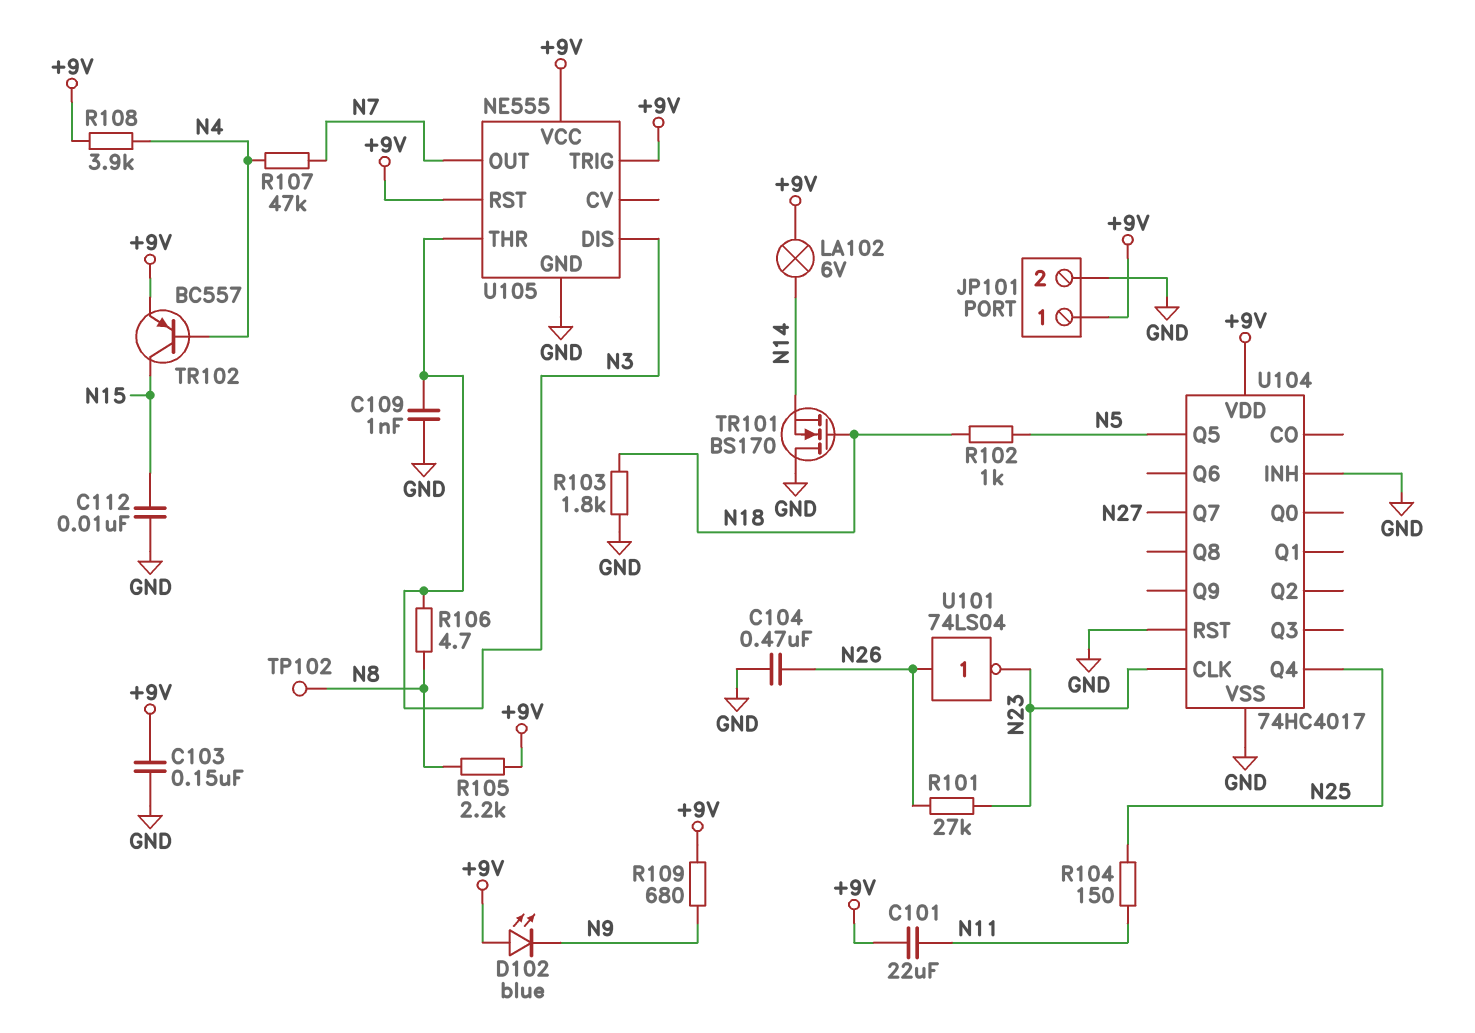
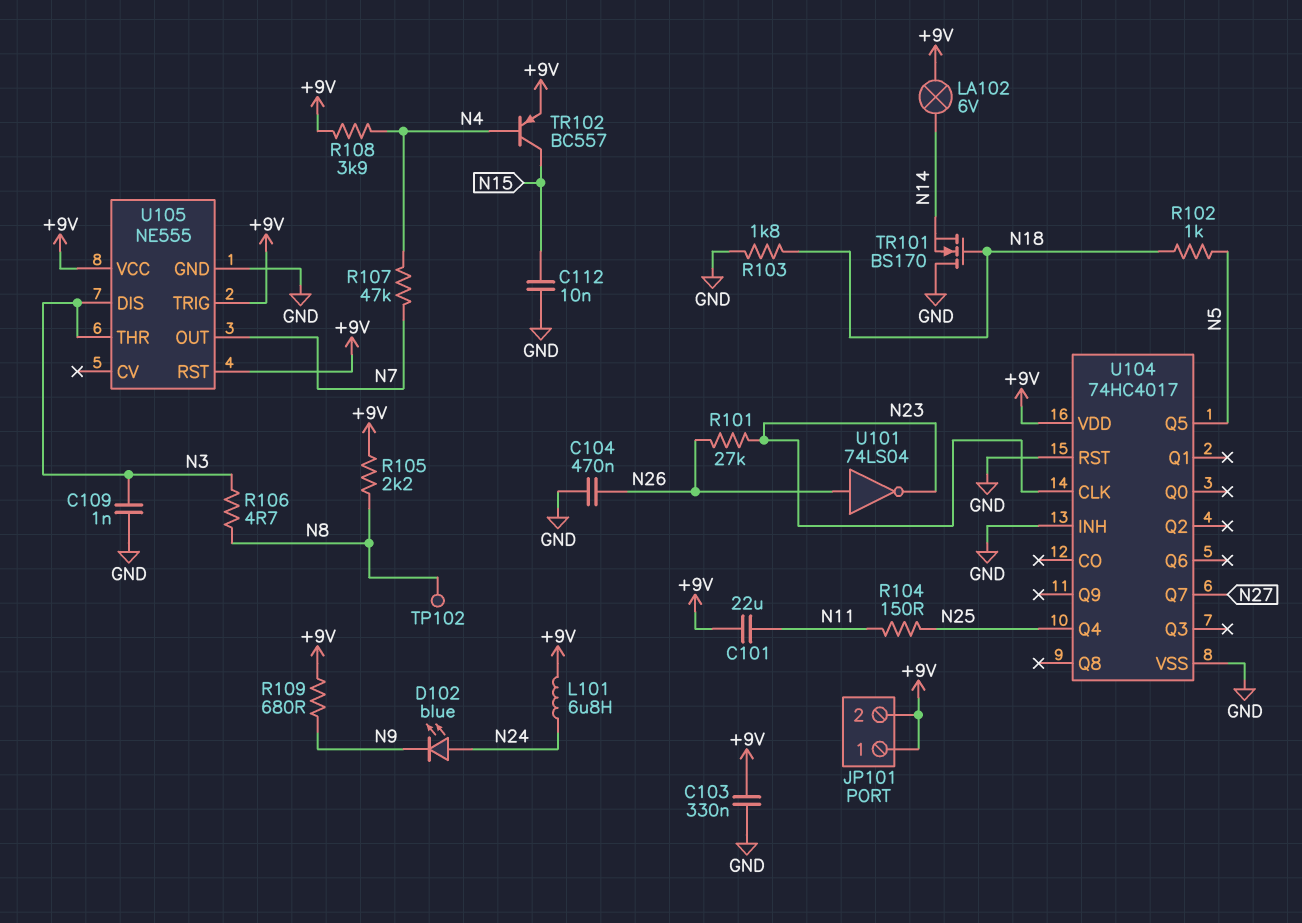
C103: 150nF (+9V, GND) -> 330nF (+9V, GND)
D102: LED blue (A +9V, K N9) -> LED blue (A N24, K N9)
JP101 pin 2: GND -> +9V
L101: none -> 6.8uH (+9V, N24)

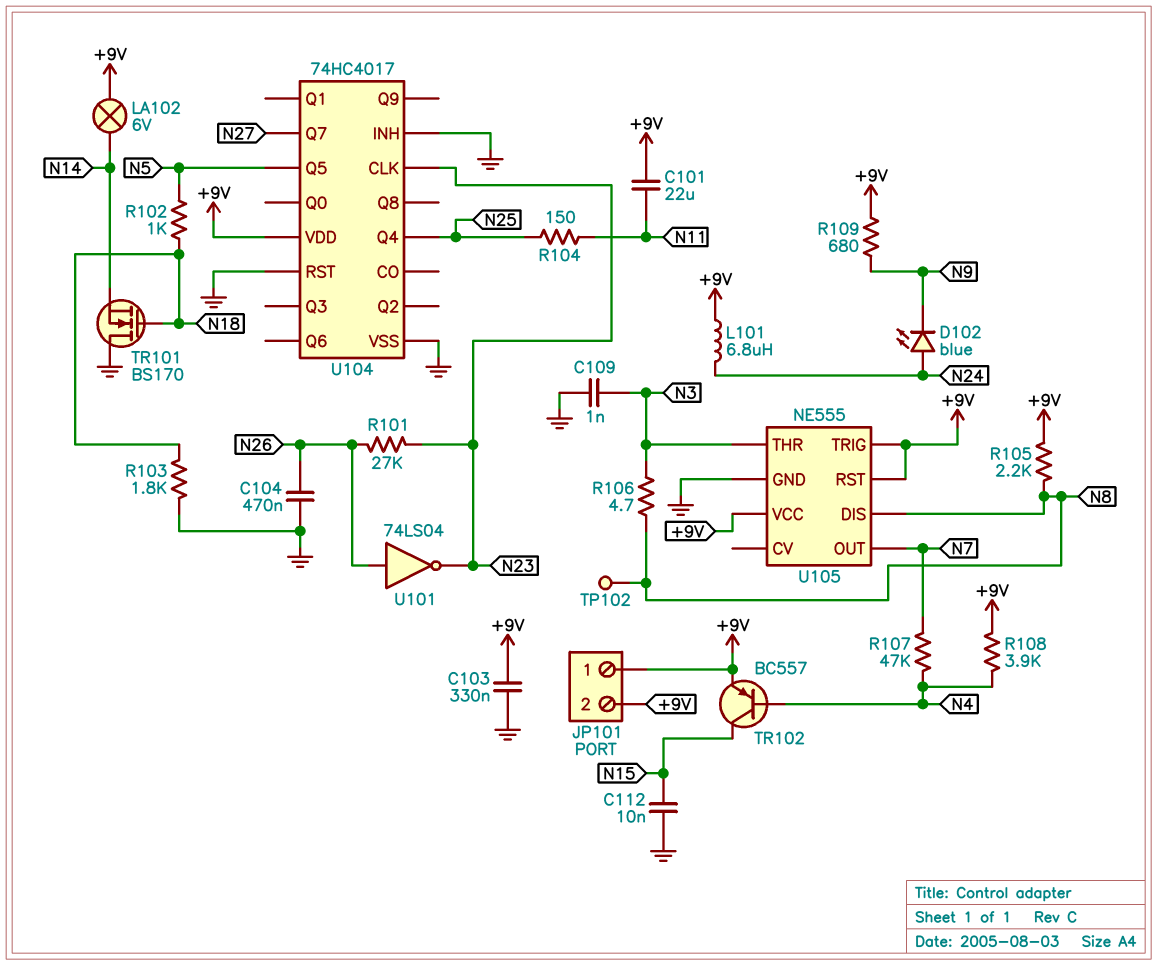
U105 pin DIS: N3 -> N8

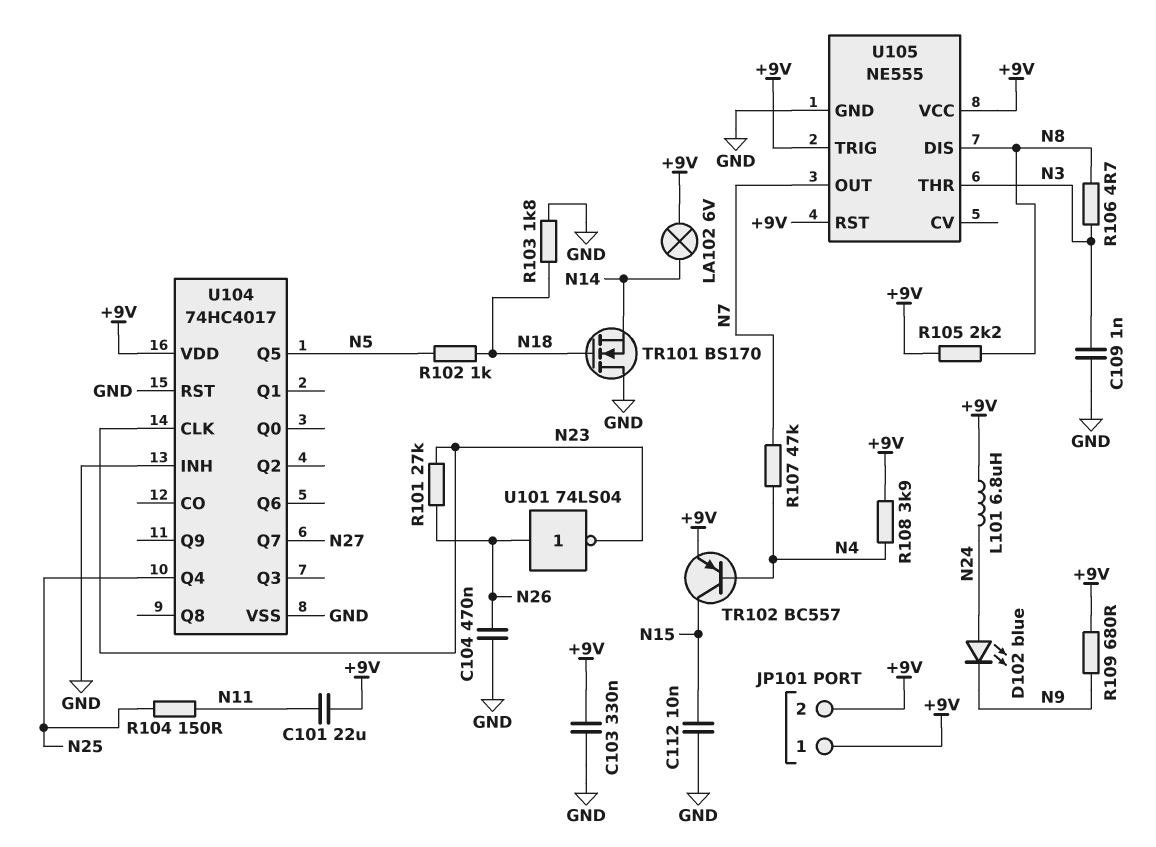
TP102: test point (N8) -> none

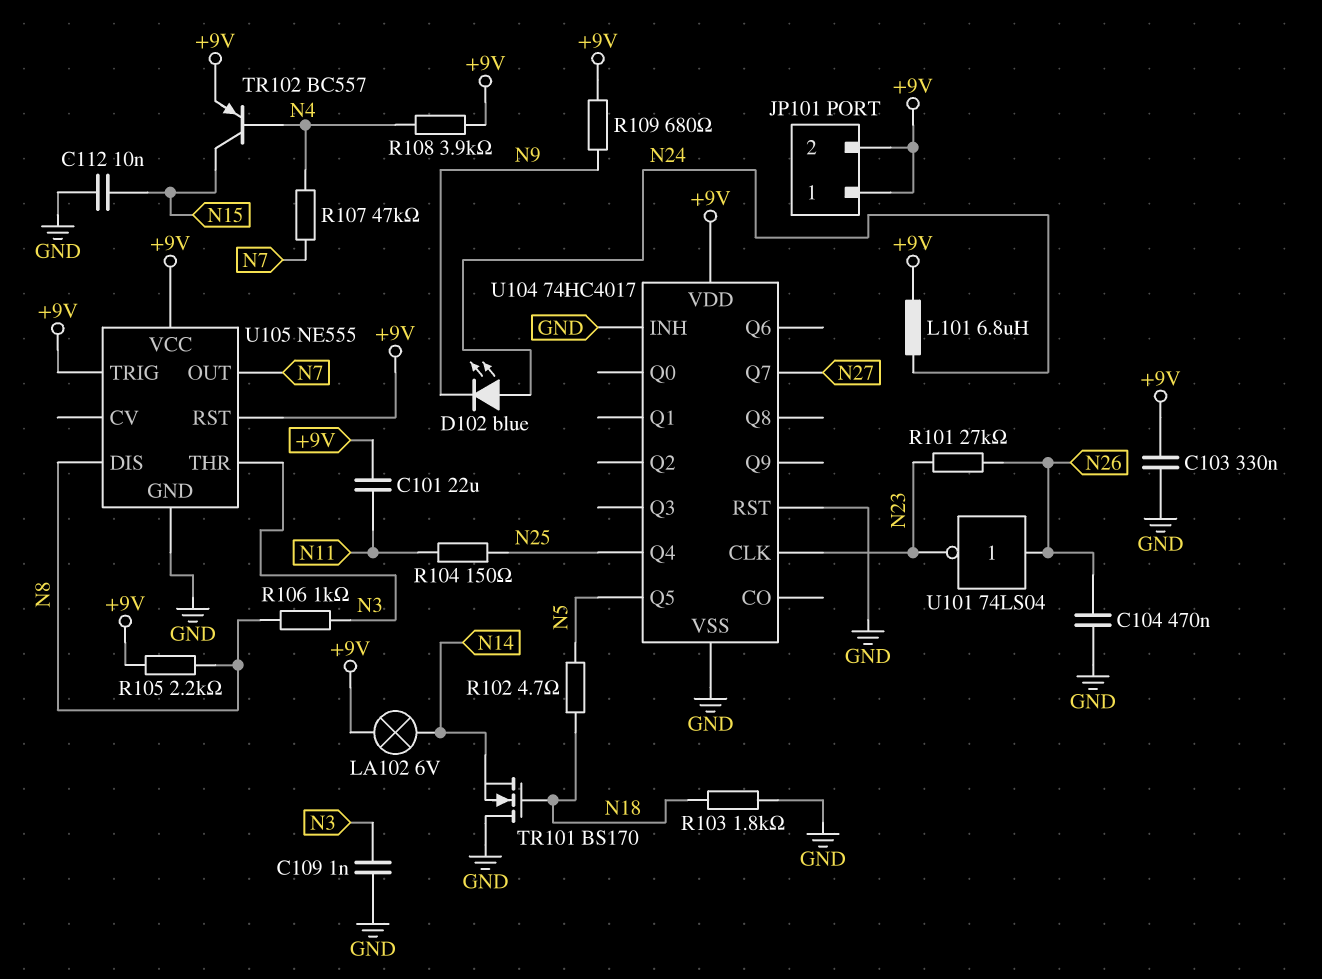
R102: 1k (N5, N18) -> 4.7 (N5, N18)
R106: 4.7 (N3, N8) -> 1k (N3, N8)

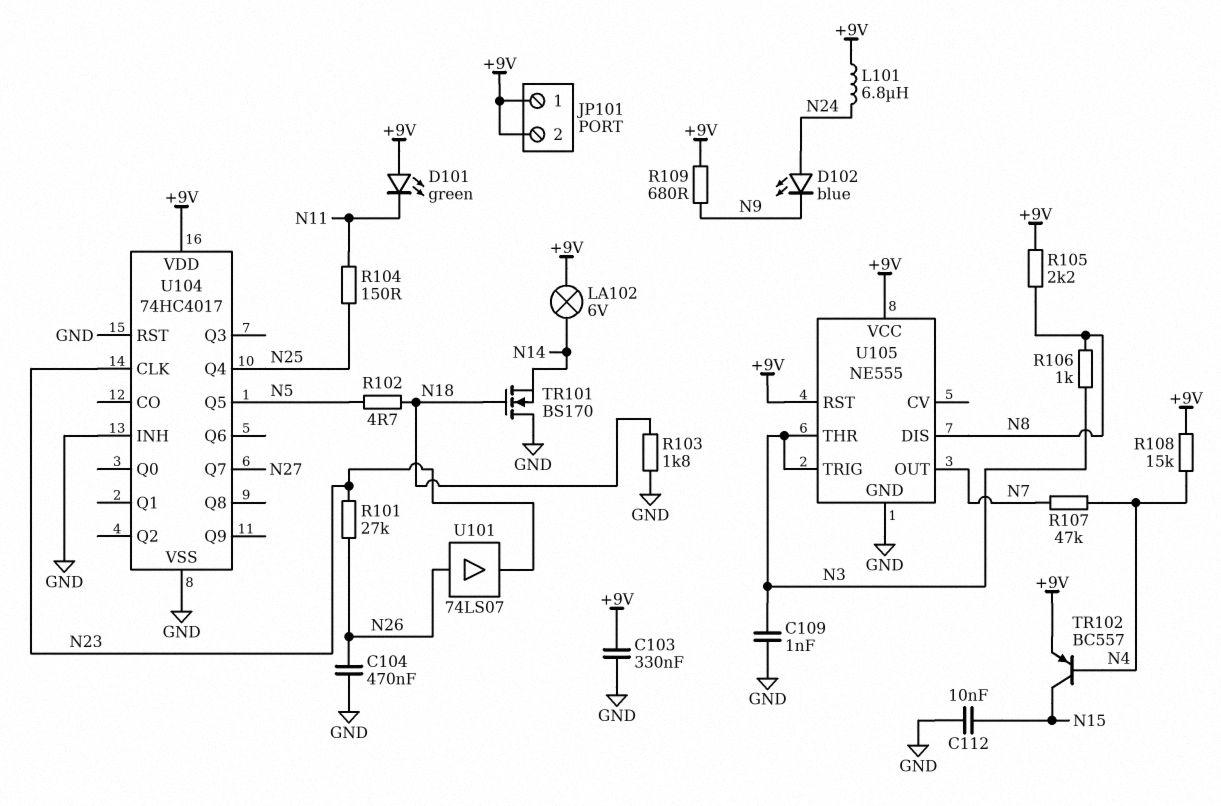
C101: 22uF (+9V, N11) -> none
D101: none -> LED green (A +9V, K N11)
R108: 3.9k (+9V, N4) -> 15k (+9V, N4)
U101: NOT 74LS04 (in N26, out N23) -> buffer 74LS07 (in N26, out N23)
U105 pin TRIG: +9V -> N3

